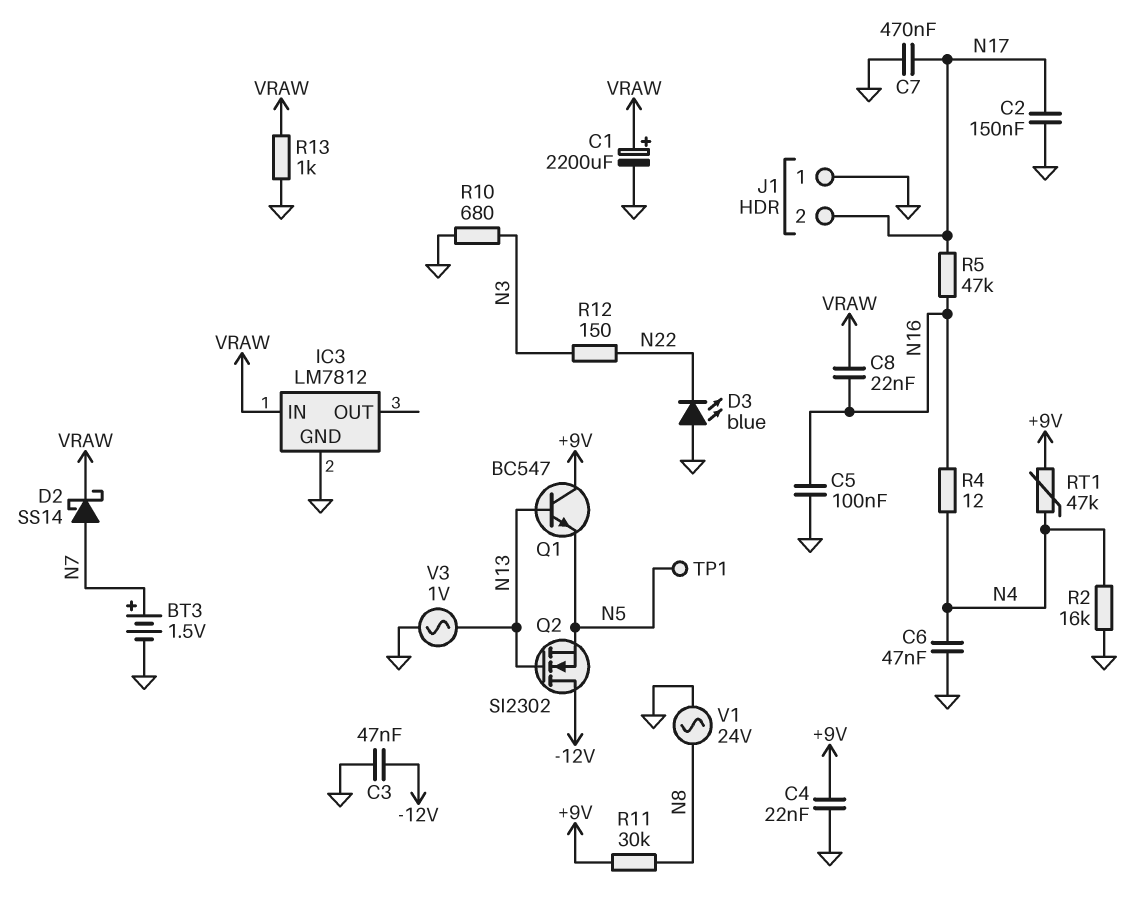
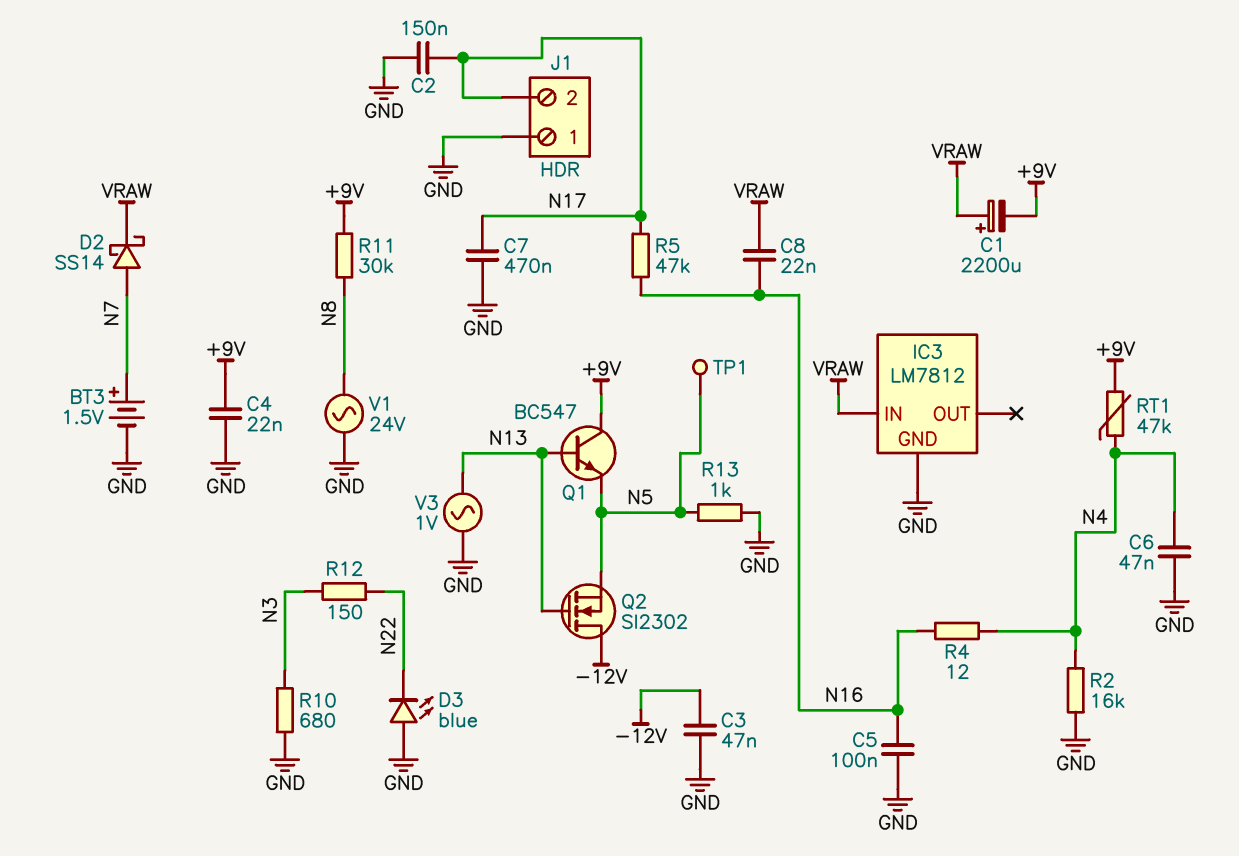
C1: 2200uF (plus VRAW, minus GND) -> 2200uF (plus VRAW, minus +9V)
R13: 1k (GND, VRAW) -> 1k (GND, N5)

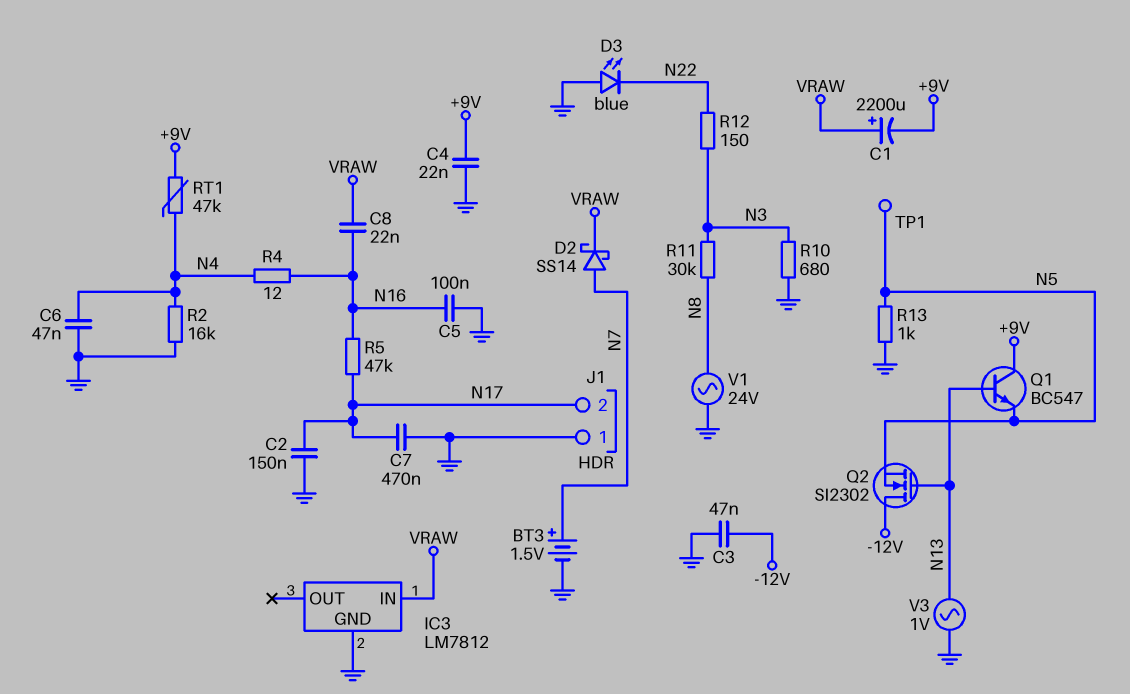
R11: 30k (+9V, N8) -> 30k (N3, N8)

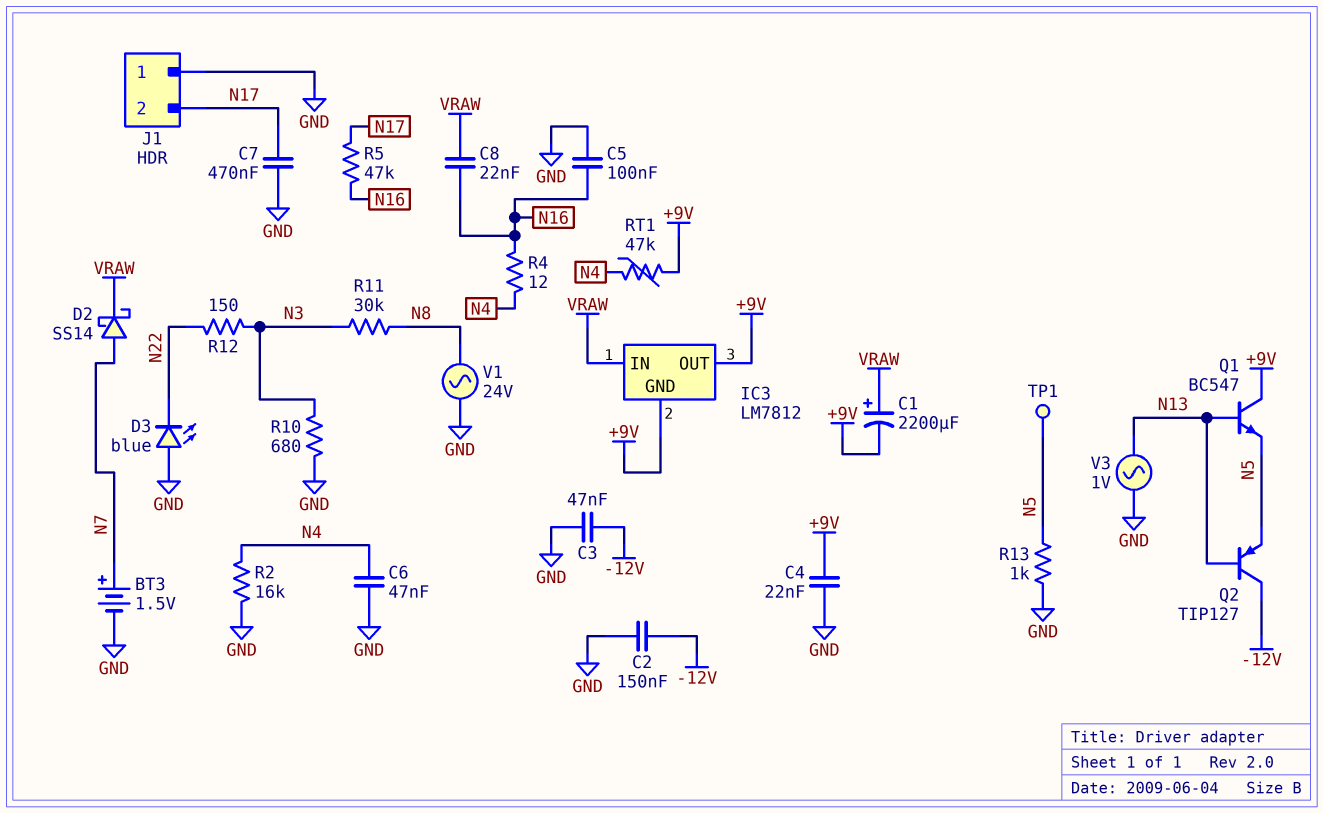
C2: 150nF (GND, N17) -> 150nF (-12V, GND)
IC3 pin GND: GND -> +9V
IC3 pin OUT: none -> +9V
Q2: NMOS SI2302 (G N13, D -12V, S N5) -> PNP TIP127 (B N13, C -12V, E N5)

